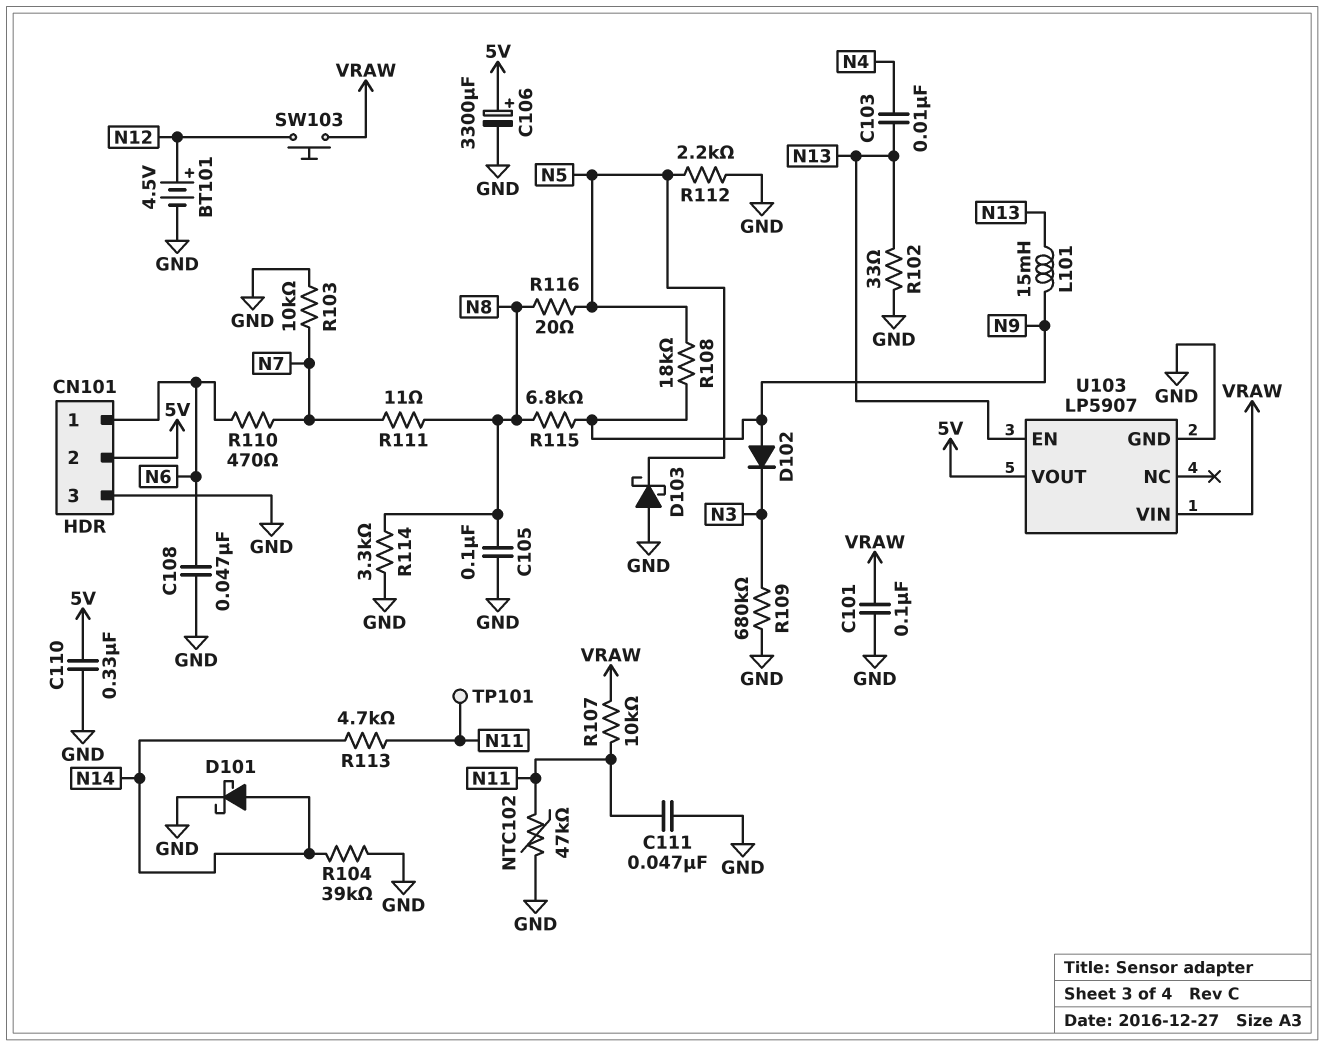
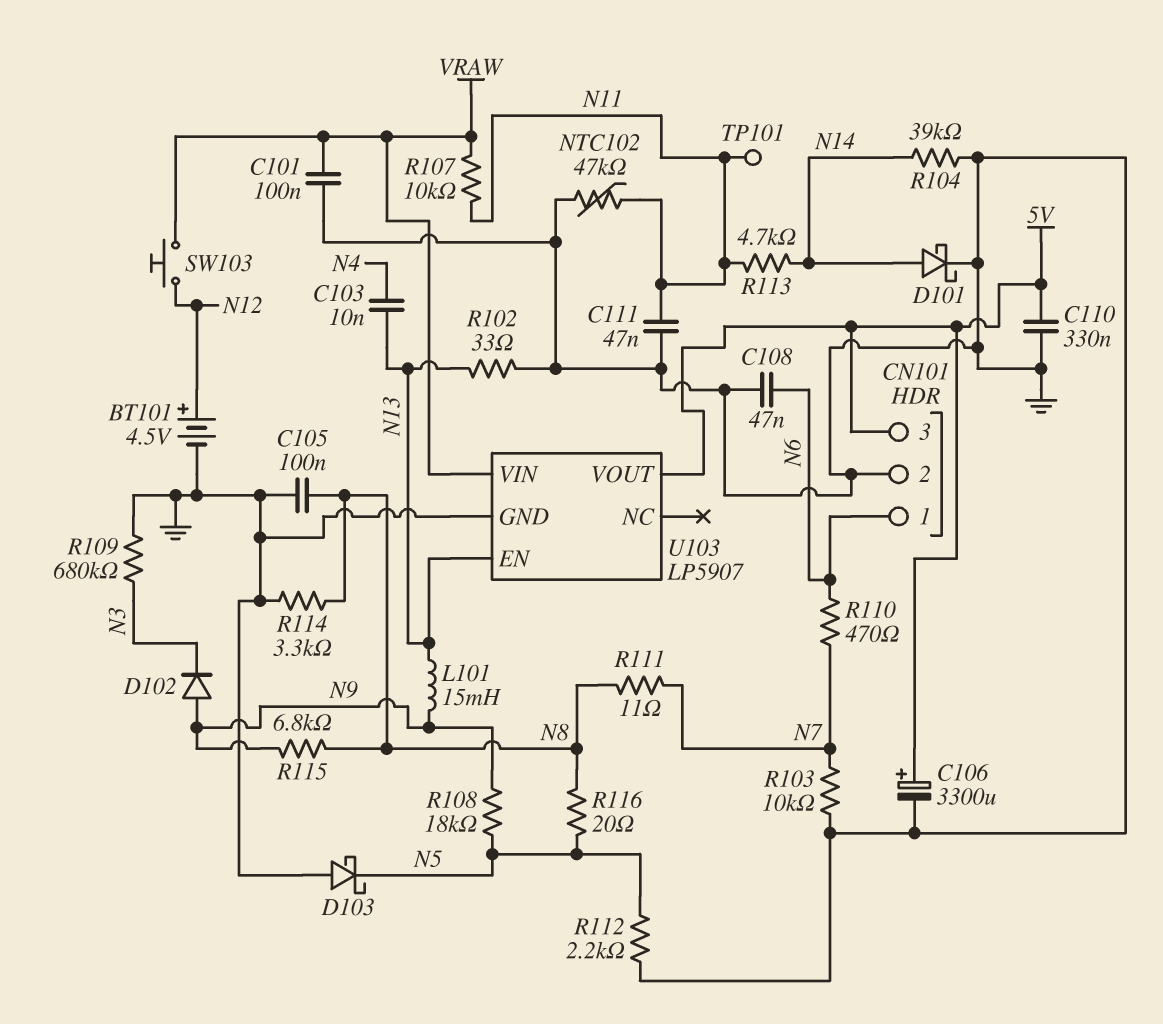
CN101 pin 2: 5V -> GND
CN101 pin 3: GND -> 5V

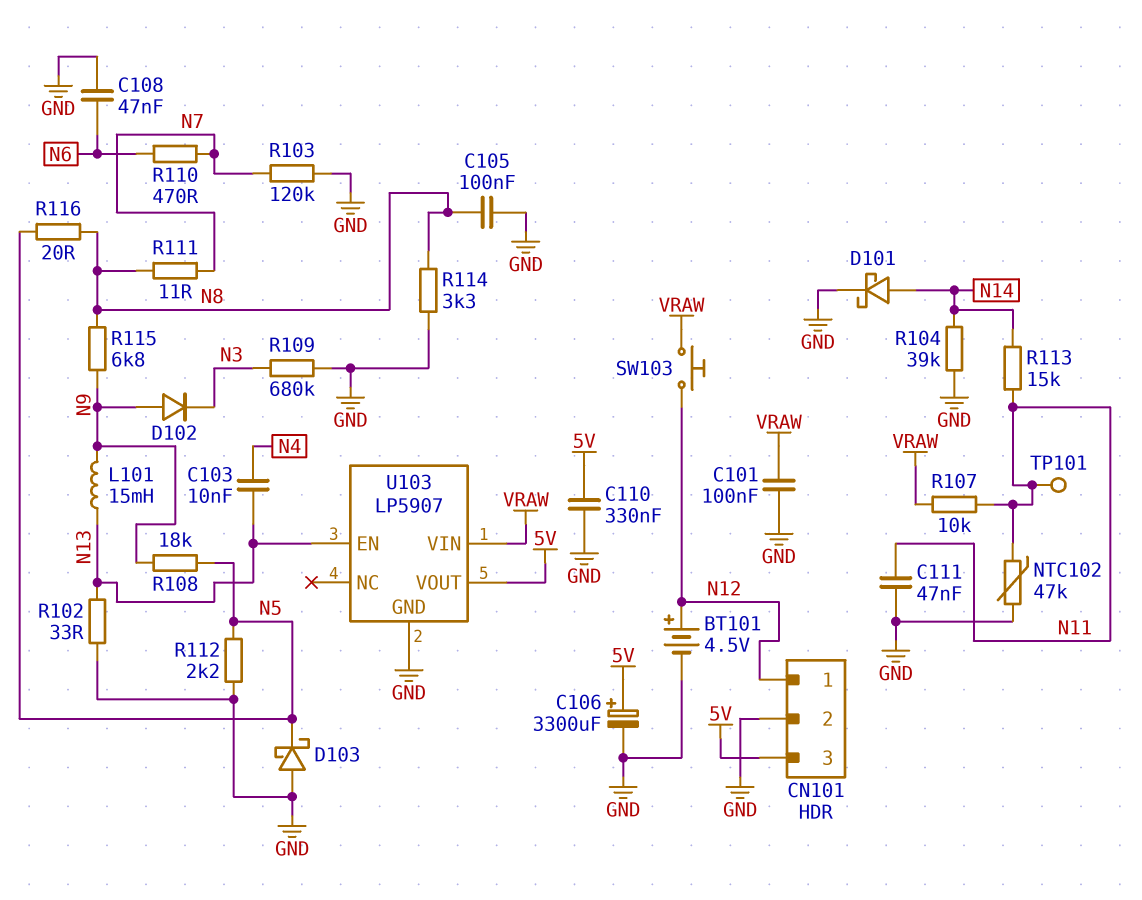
CN101 pin 1: N6 -> N12
R103: 10k (GND, N7) -> 120k (GND, N7)
R113: 4.7k (N11, N14) -> 15k (N11, N14)

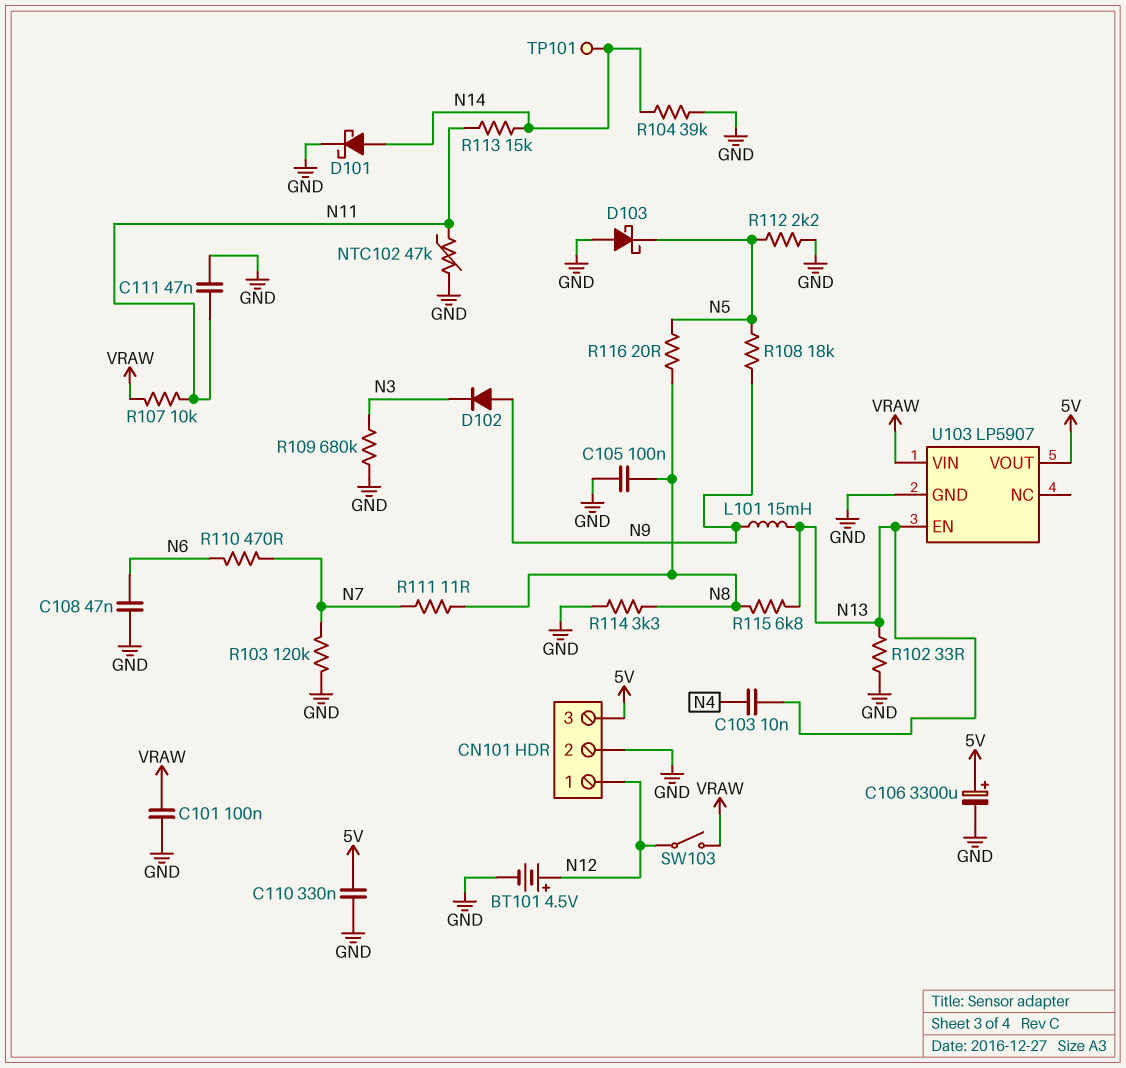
R115: 6.8k (N8, N9) -> 6.8k (N8, N13)
SW103: button (N12, VRAW) -> switch (N12, VRAW)
TP101: test point (N11) -> test point (N14)

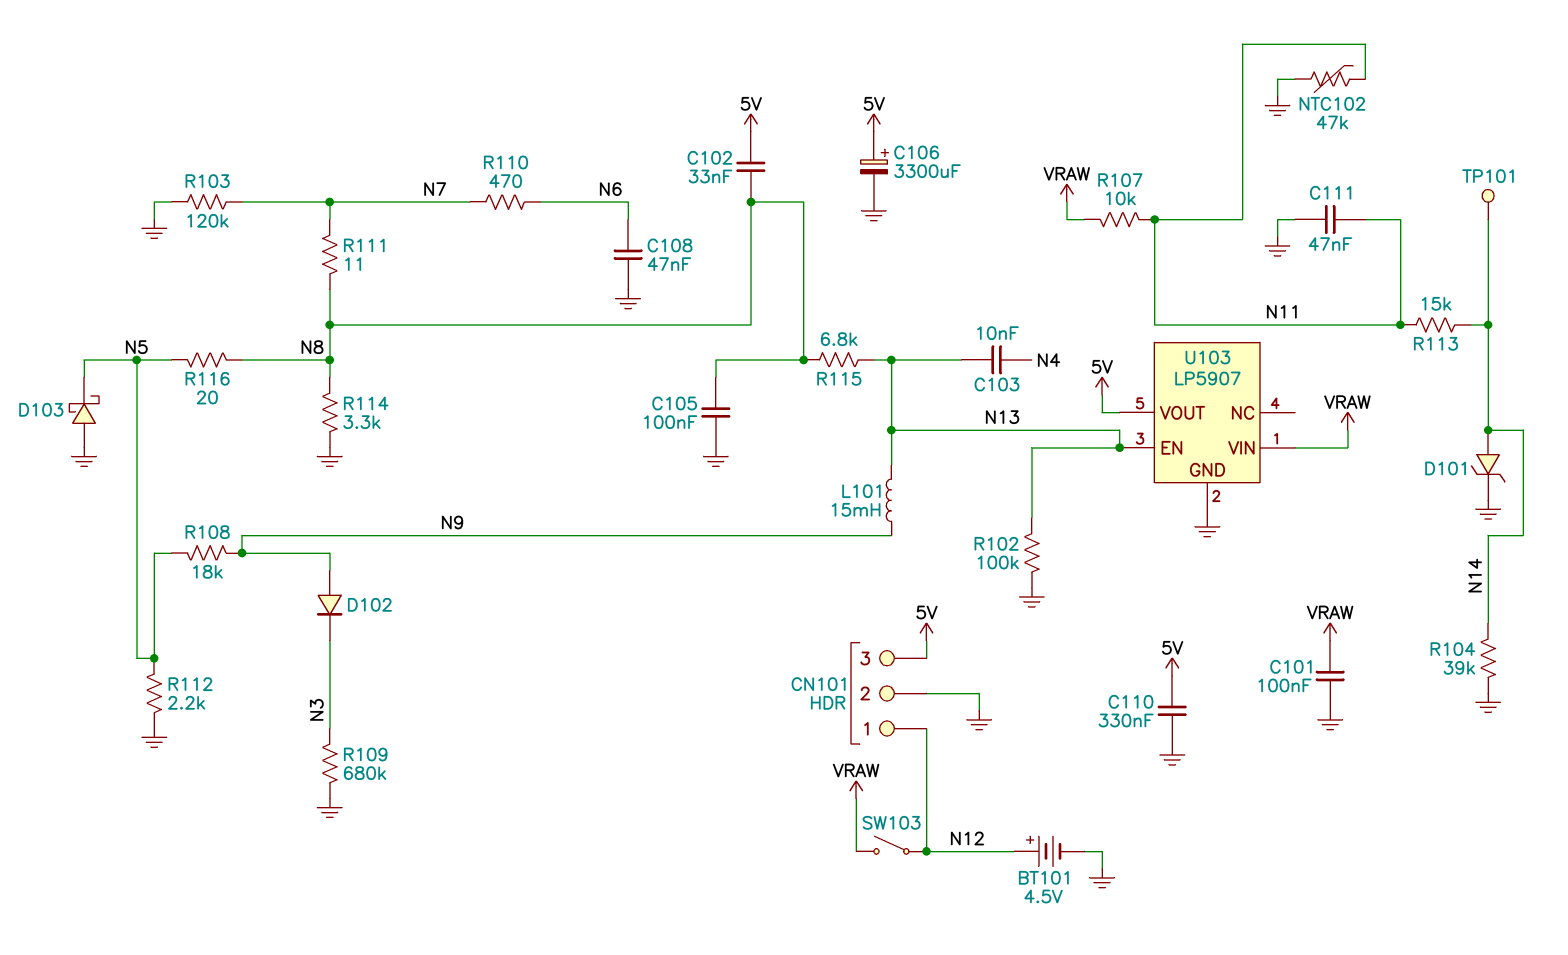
C102: none -> 33nF (5V, N8)
D101: schottky (A N14, K GND) -> zener (A N14, K GND)
R102: 33 (GND, N13) -> 100k (GND, N13)

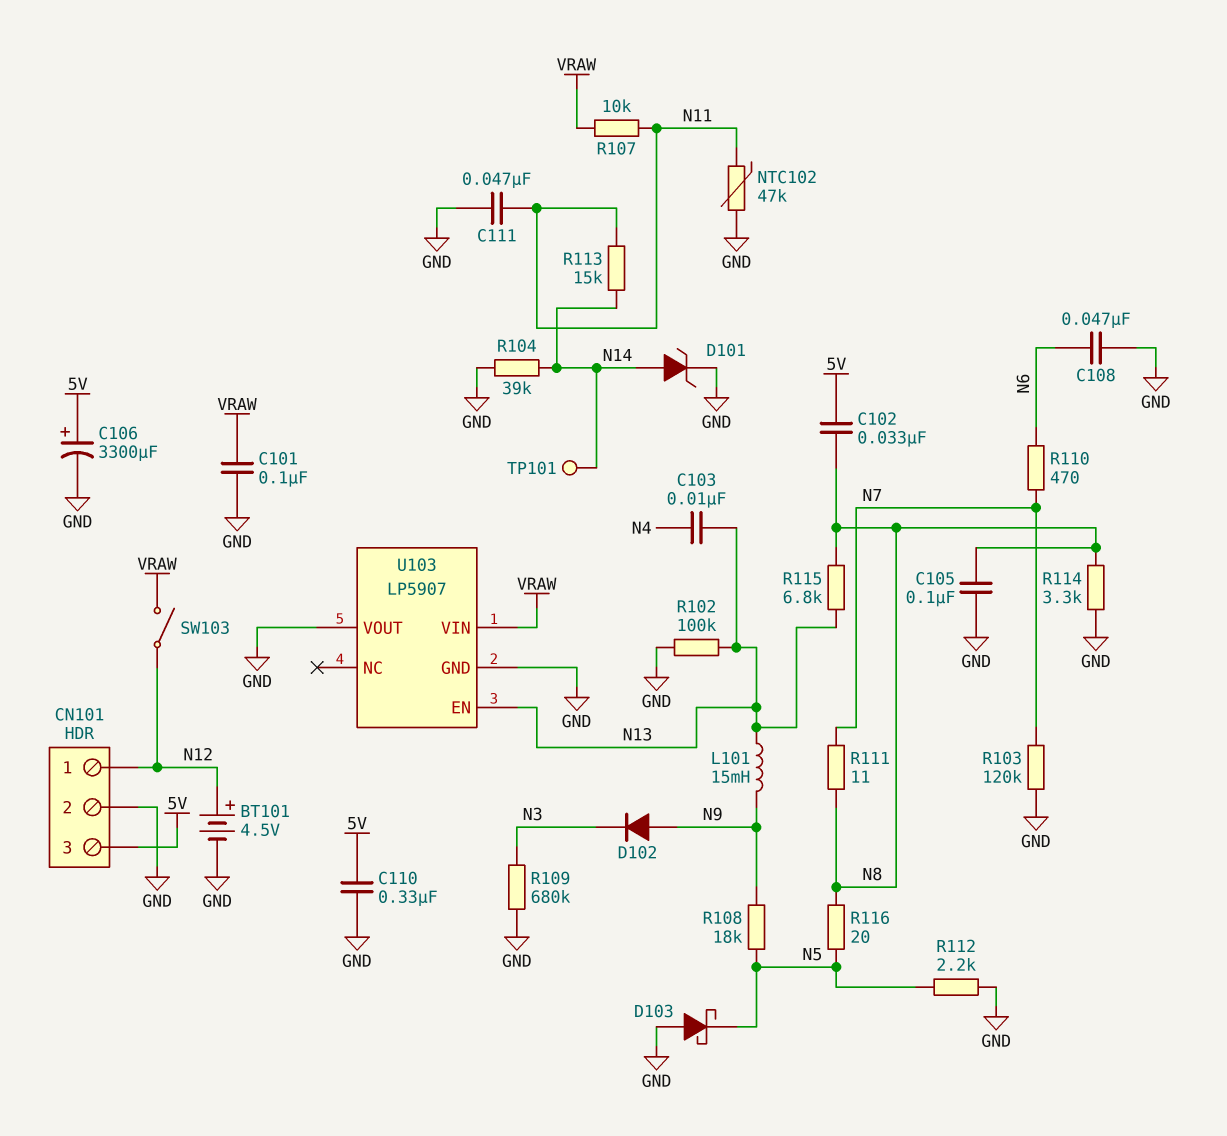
U103 pin VOUT: 5V -> GND

